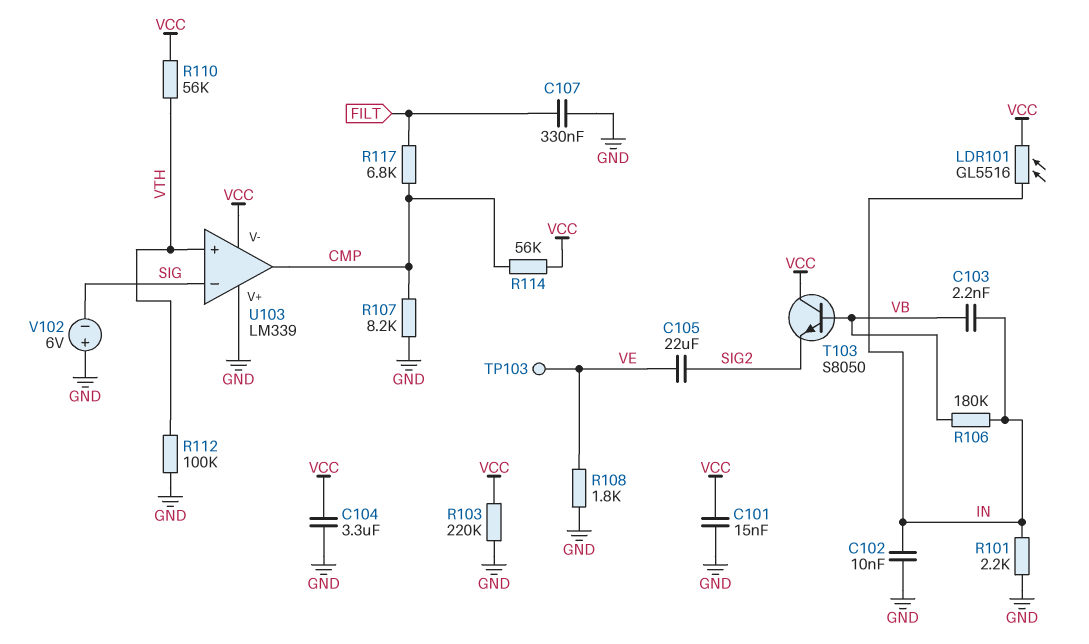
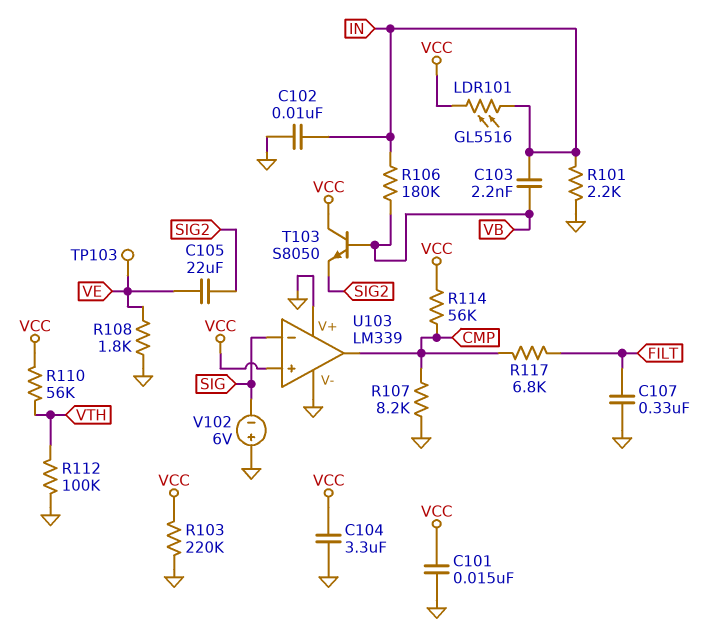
U103 pin V-: VCC -> GND
U103 pin in+: VTH -> VCC

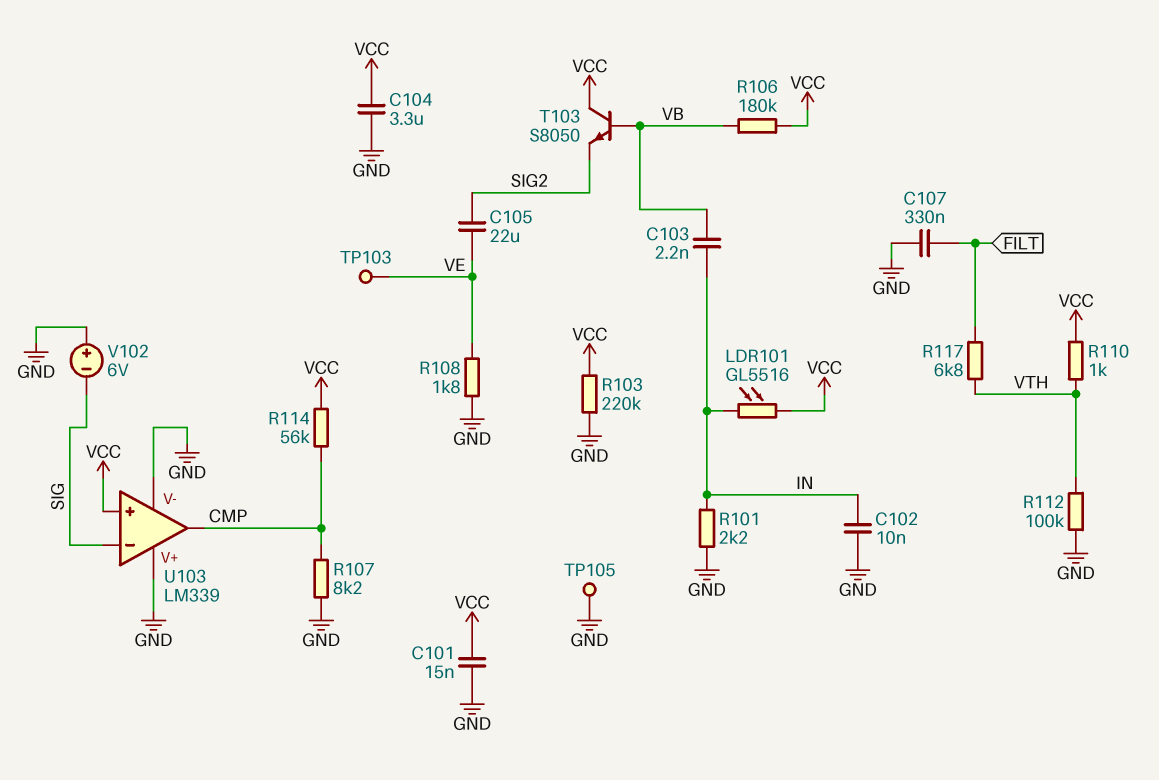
R106: 180k (IN, VB) -> 180k (VB, VCC)
R110: 56k (VCC, VTH) -> 1k (VCC, VTH)
R117: 6.8k (CMP, FILT) -> 6.8k (FILT, VTH)
TP105: none -> test point (GND)

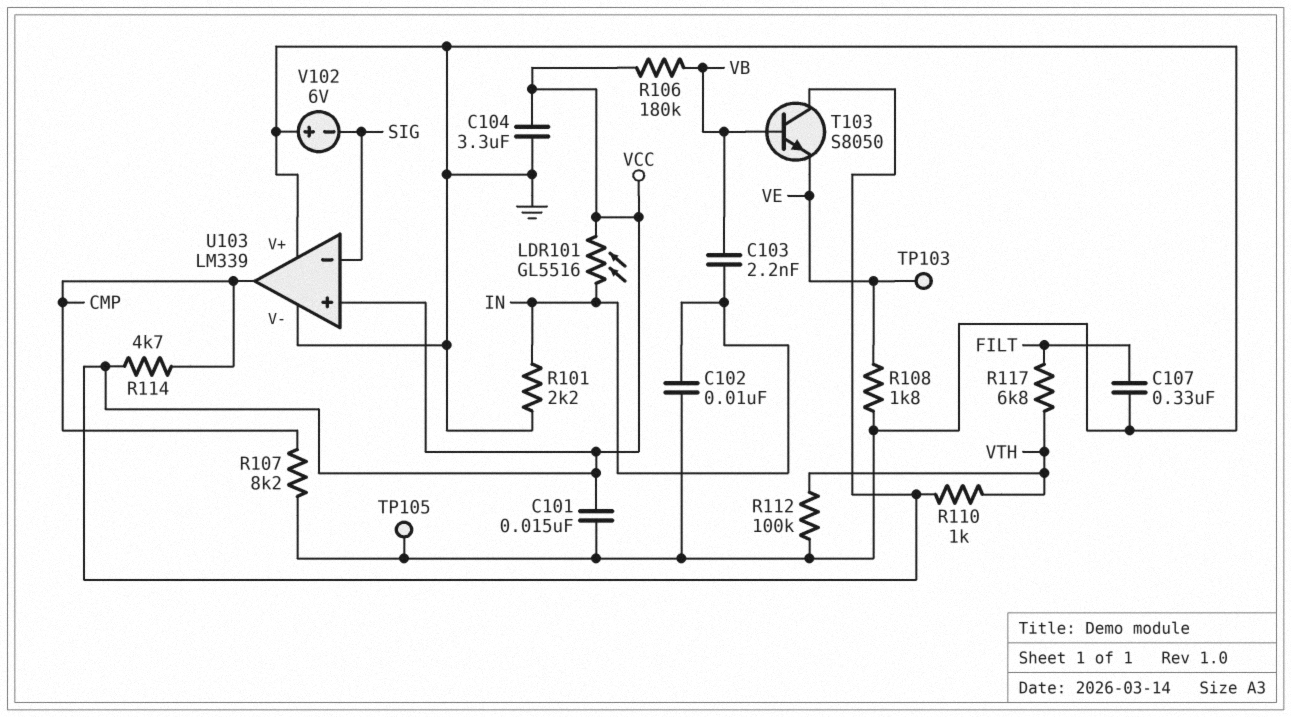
C105: 22uF (SIG2, VE) -> none
R103: 220k (GND, VCC) -> none
R114: 56k (CMP, VCC) -> 4.7k (CMP, VCC)
T103: NPN S8050 (B VB, C VCC, E SIG2) -> NPN S8050 (B VB, C VCC, E VE)

